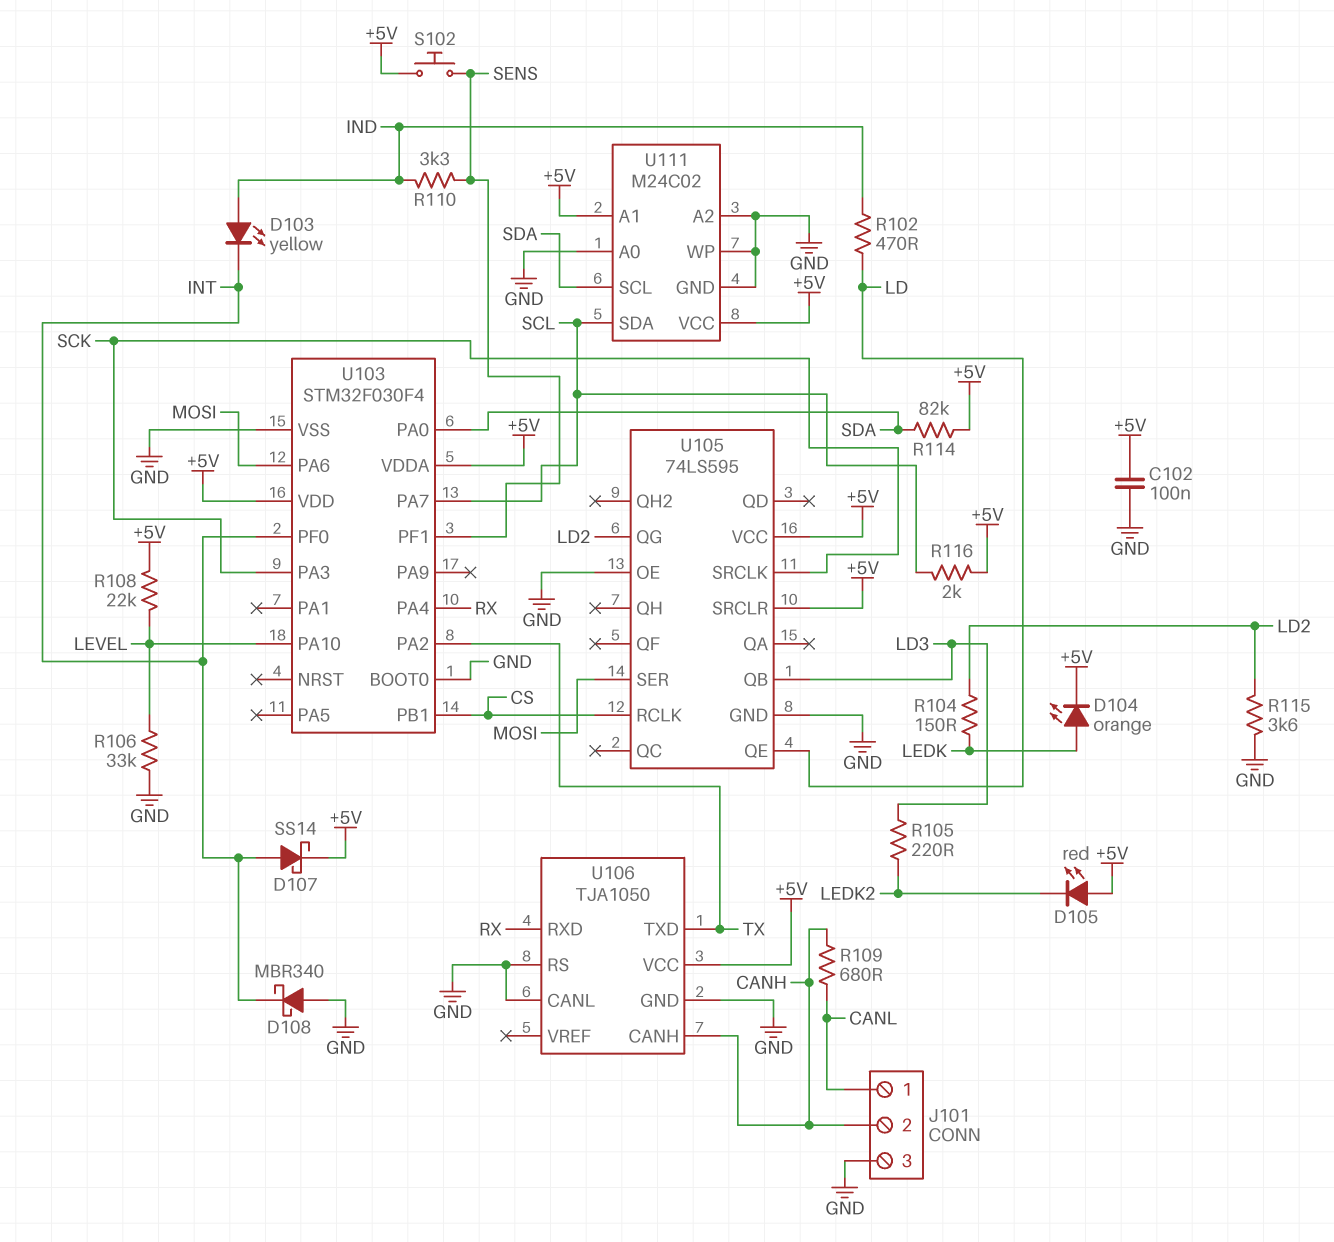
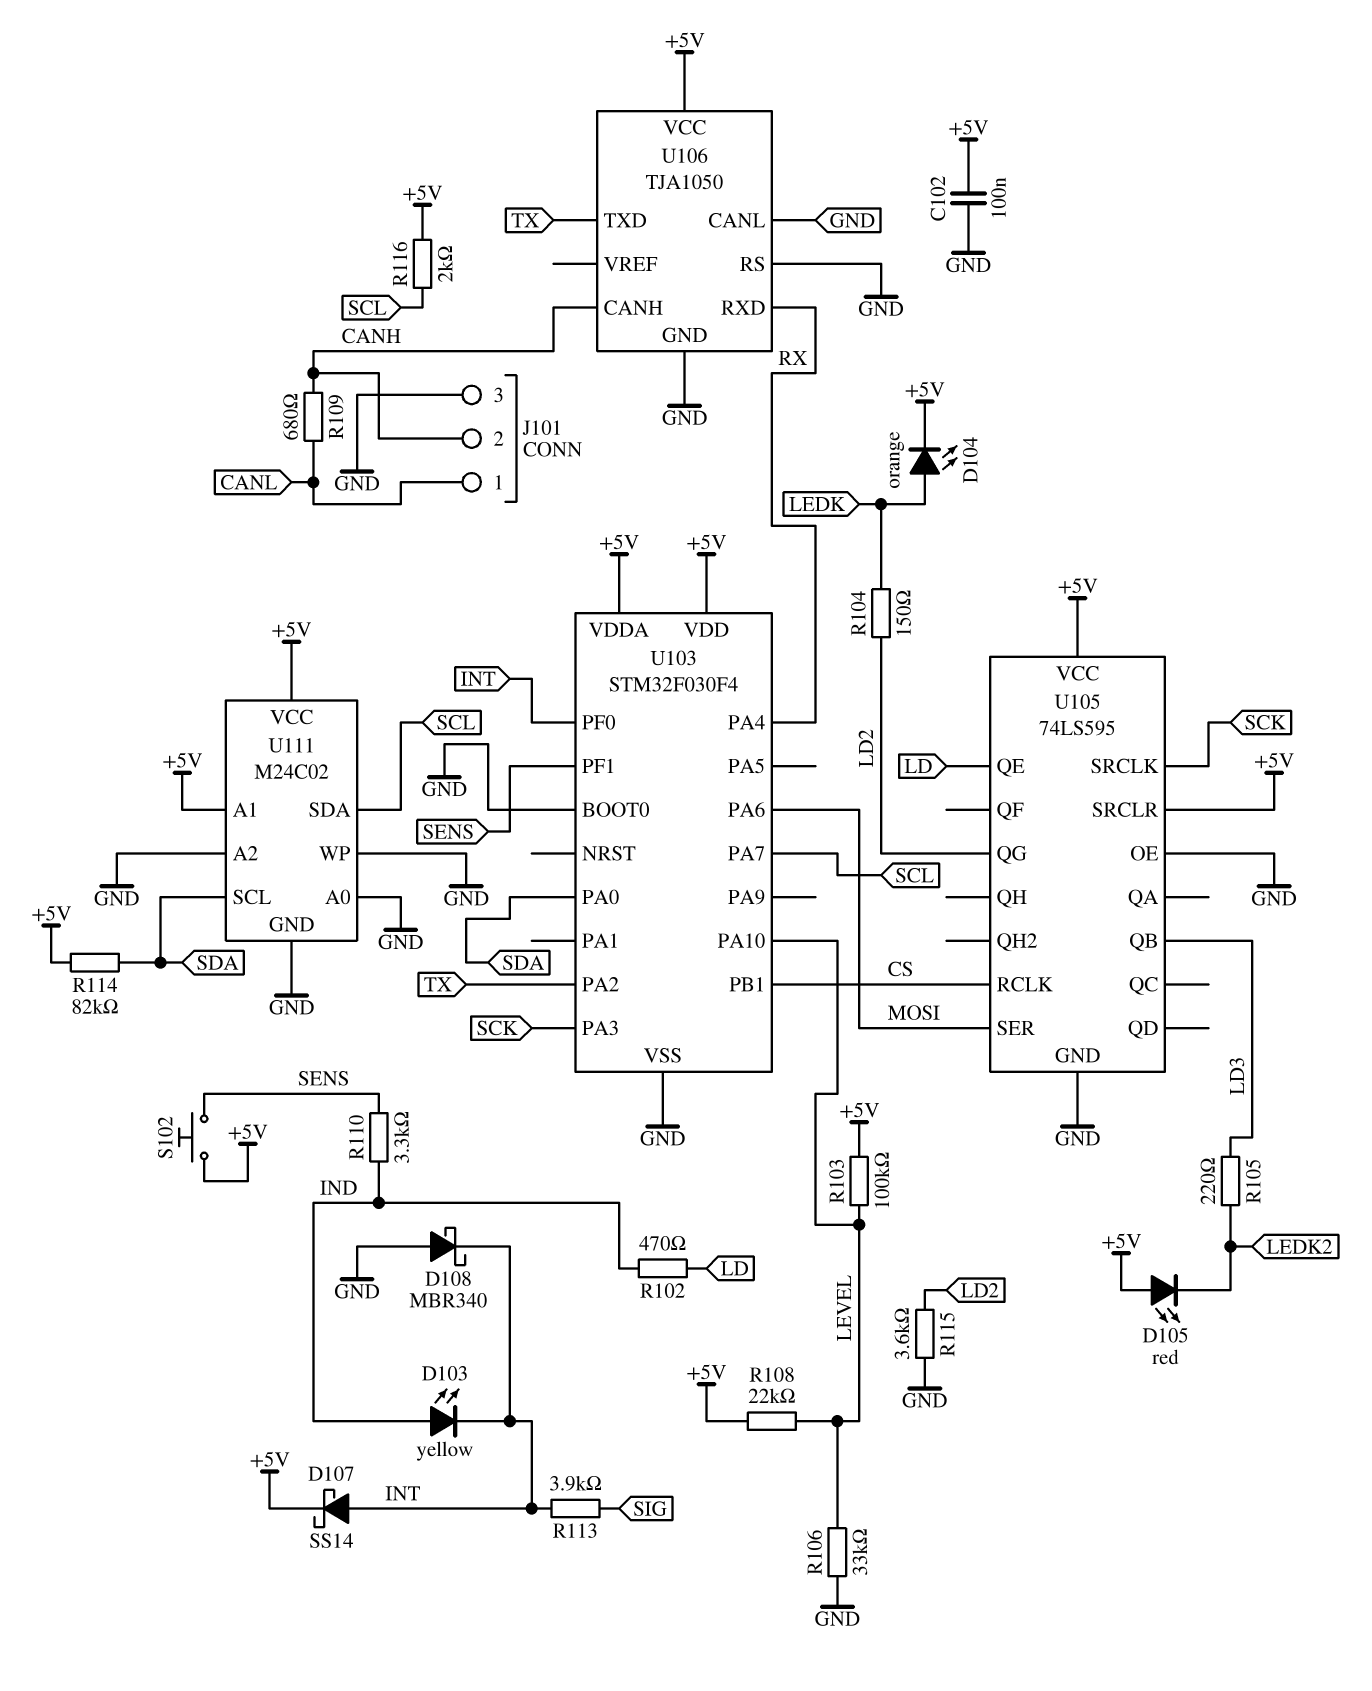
R103: none -> 100k (+5V, LEVEL)
R113: none -> 3.9k (INT, SIG)

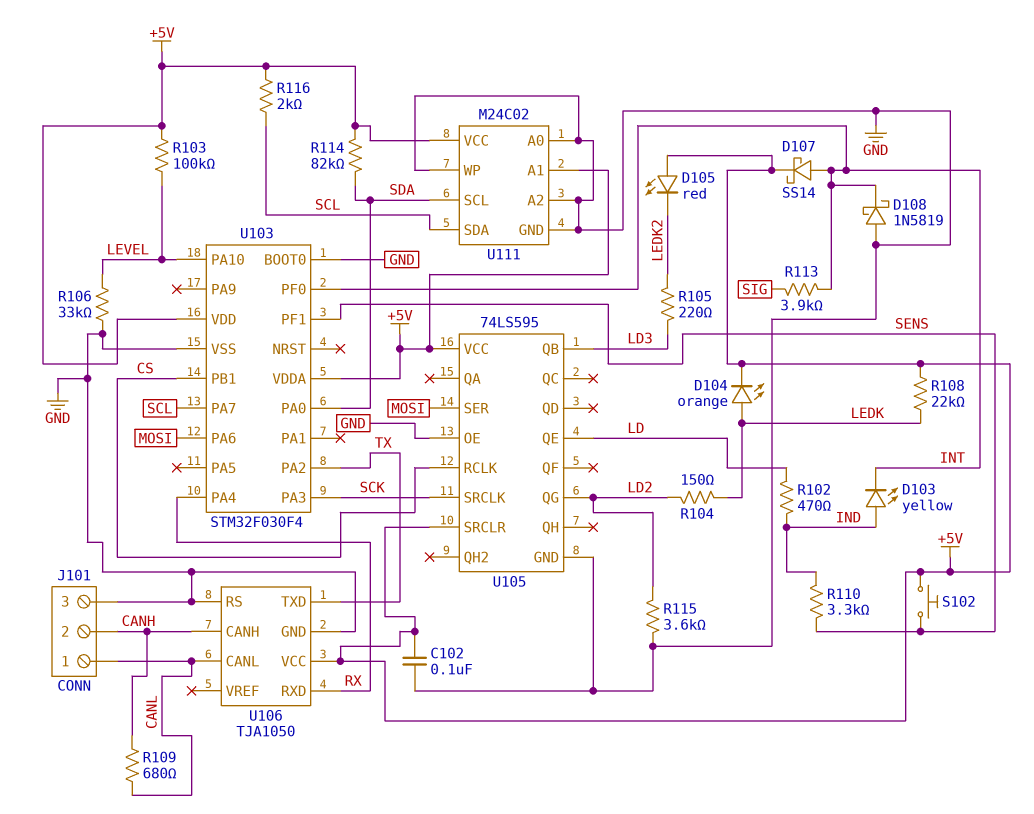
D108: schottky MBR340 (A GND, K INT) -> schottky 1N5819 (A GND, K INT)
R108: 22k (+5V, LEVEL) -> 22k (+5V, LEDK)
U106 pin CANL: GND -> CANL

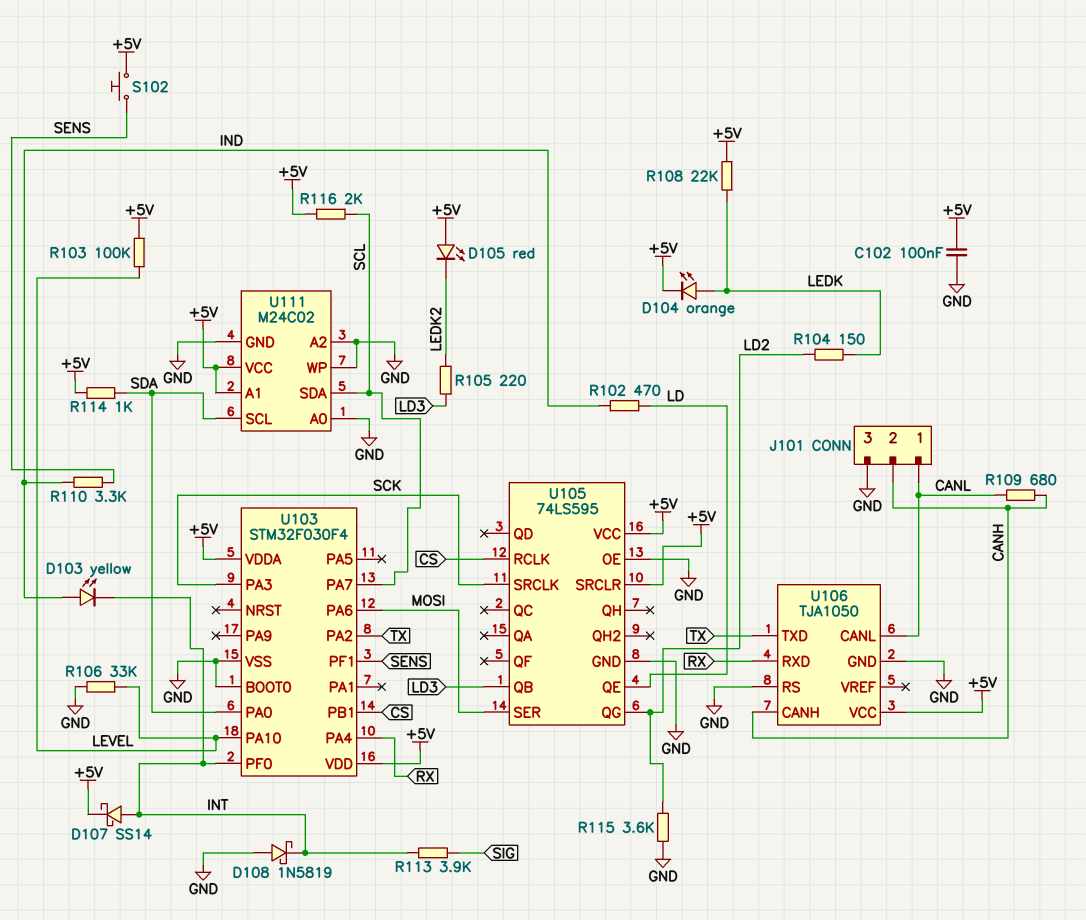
R114: 82k (+5V, SDA) -> 1k (+5V, SDA)

